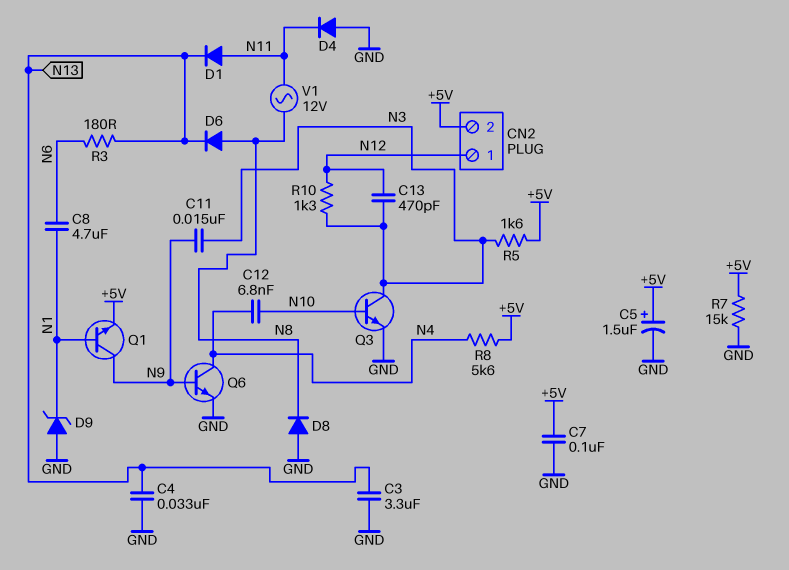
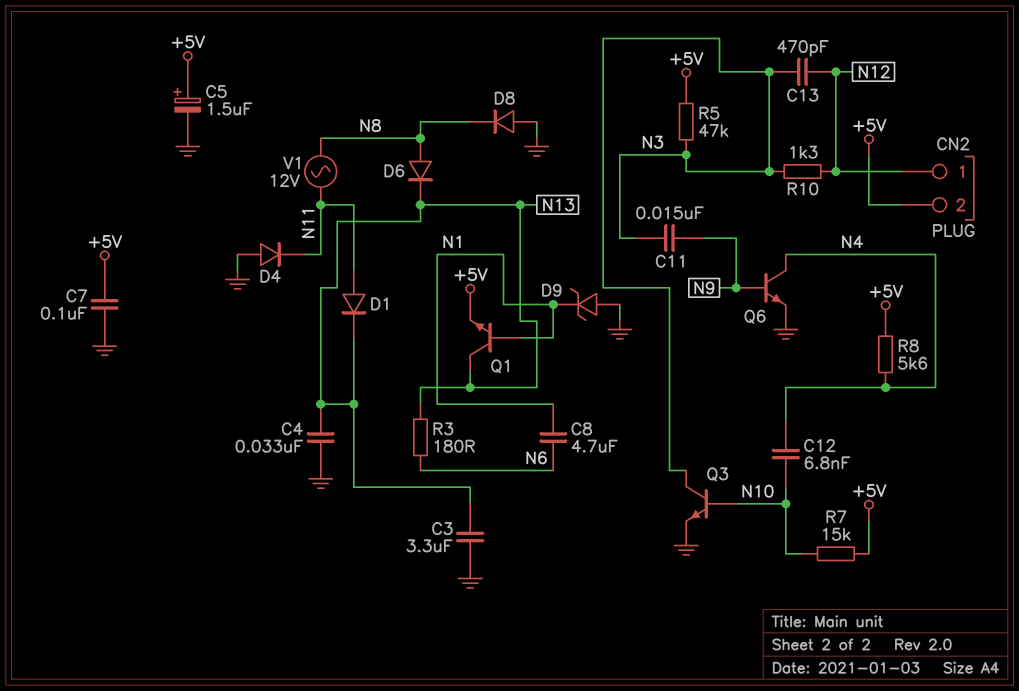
Q1: NPN (B N1, C N9, E +5V) -> NPN (B N1, C N13, E +5V)
R5: 1.6k (+5V, N3) -> 47k (+5V, N3)
R7: 15k (+5V, GND) -> 15k (+5V, N10)

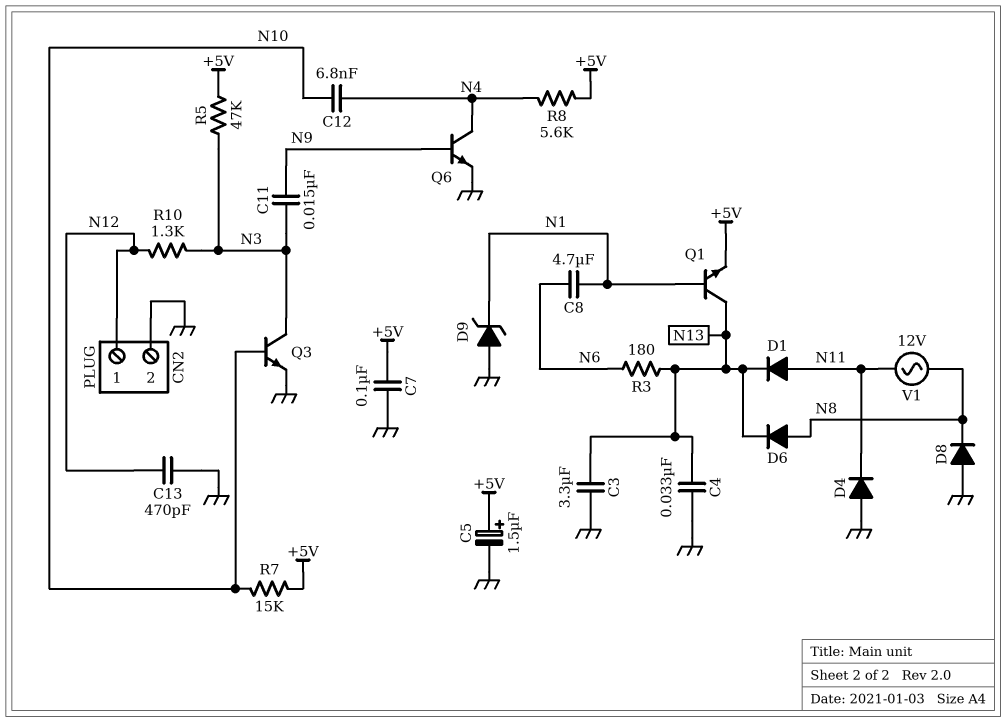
C13: 470pF (N3, N12) -> 470pF (GND, N12)
CN2 pin 2: +5V -> GND

